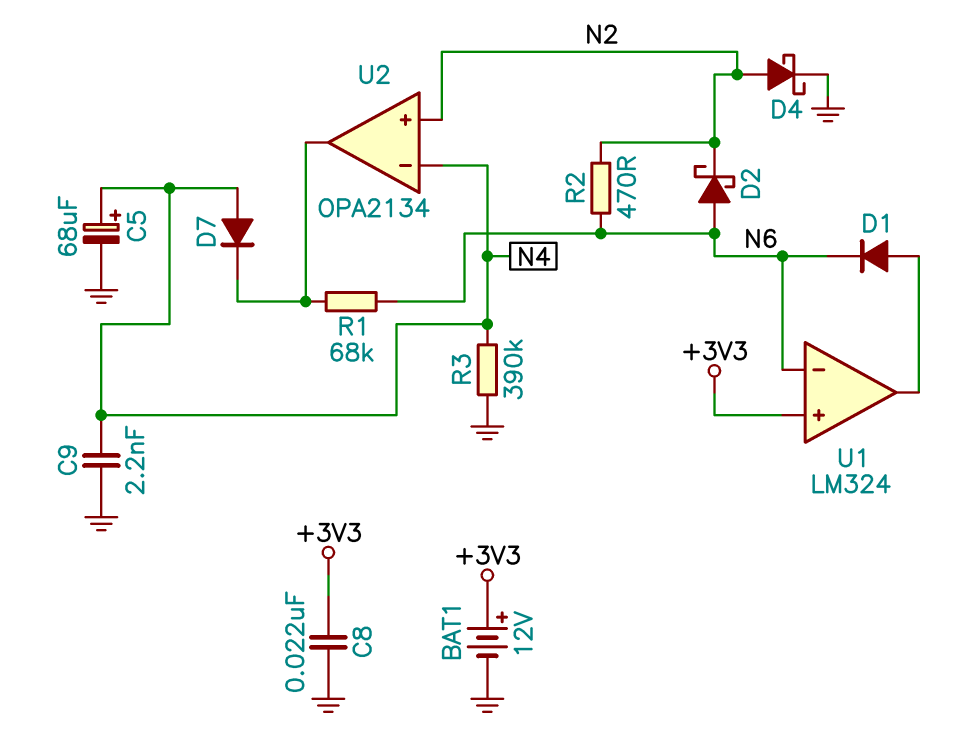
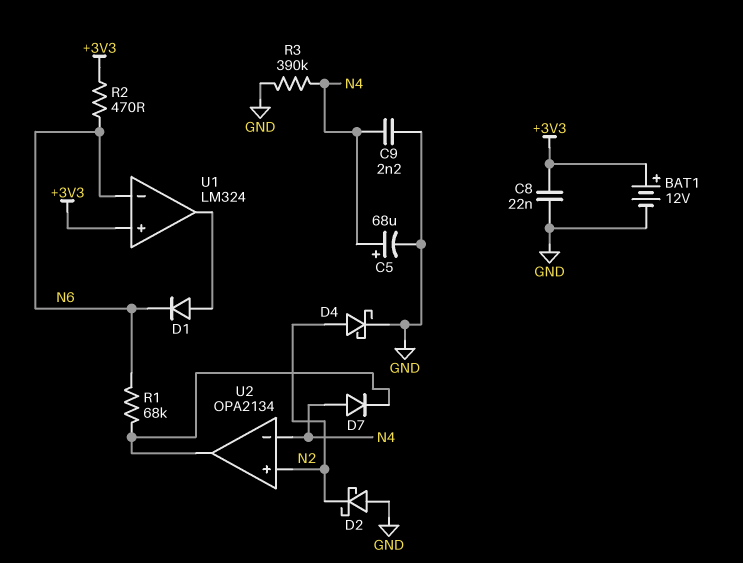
D2: schottky (A N6, K N2) -> schottky (A GND, K N2)
R2: 470 (N2, N6) -> 470 (+3V3, N6)

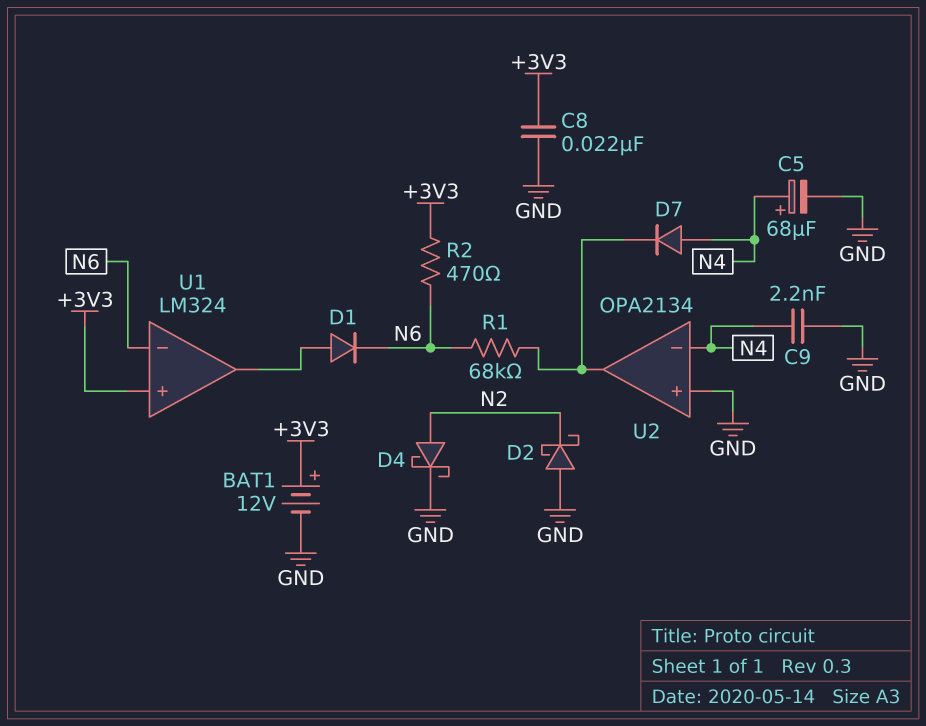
R3: 390k (GND, N4) -> none
U2 pin in+: N2 -> GND

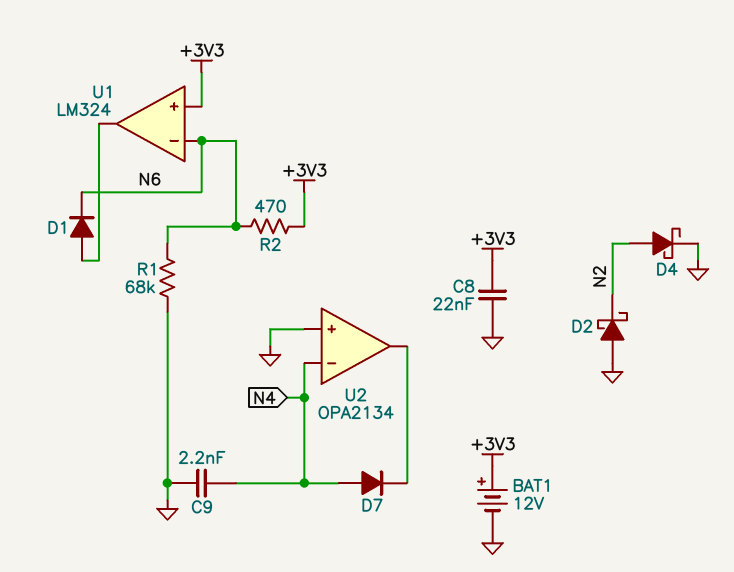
C5: 68uF (plus N4, minus GND) -> none
R1: 68k (N6, U2/out) -> 68k (GND, N6)

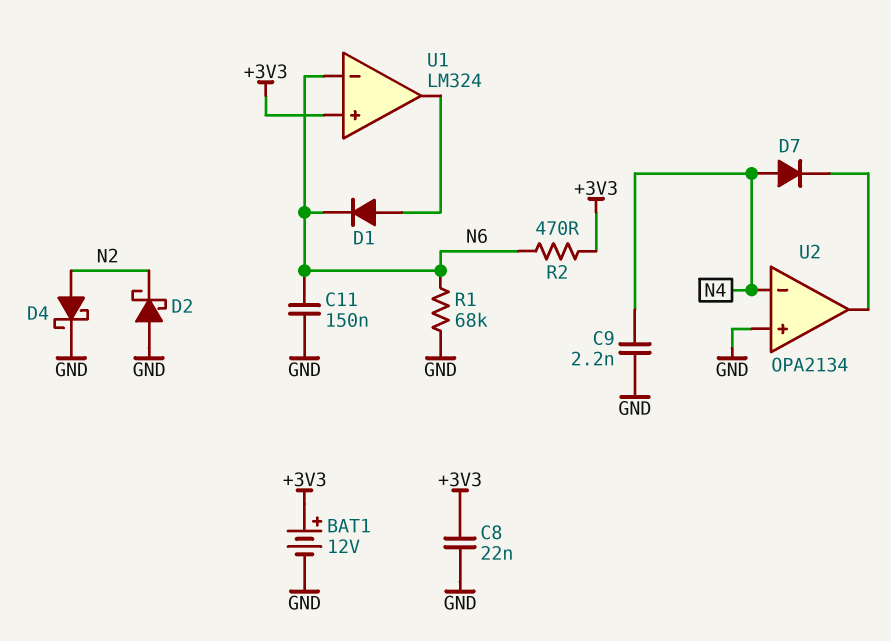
C11: none -> 150nF (GND, N6)

